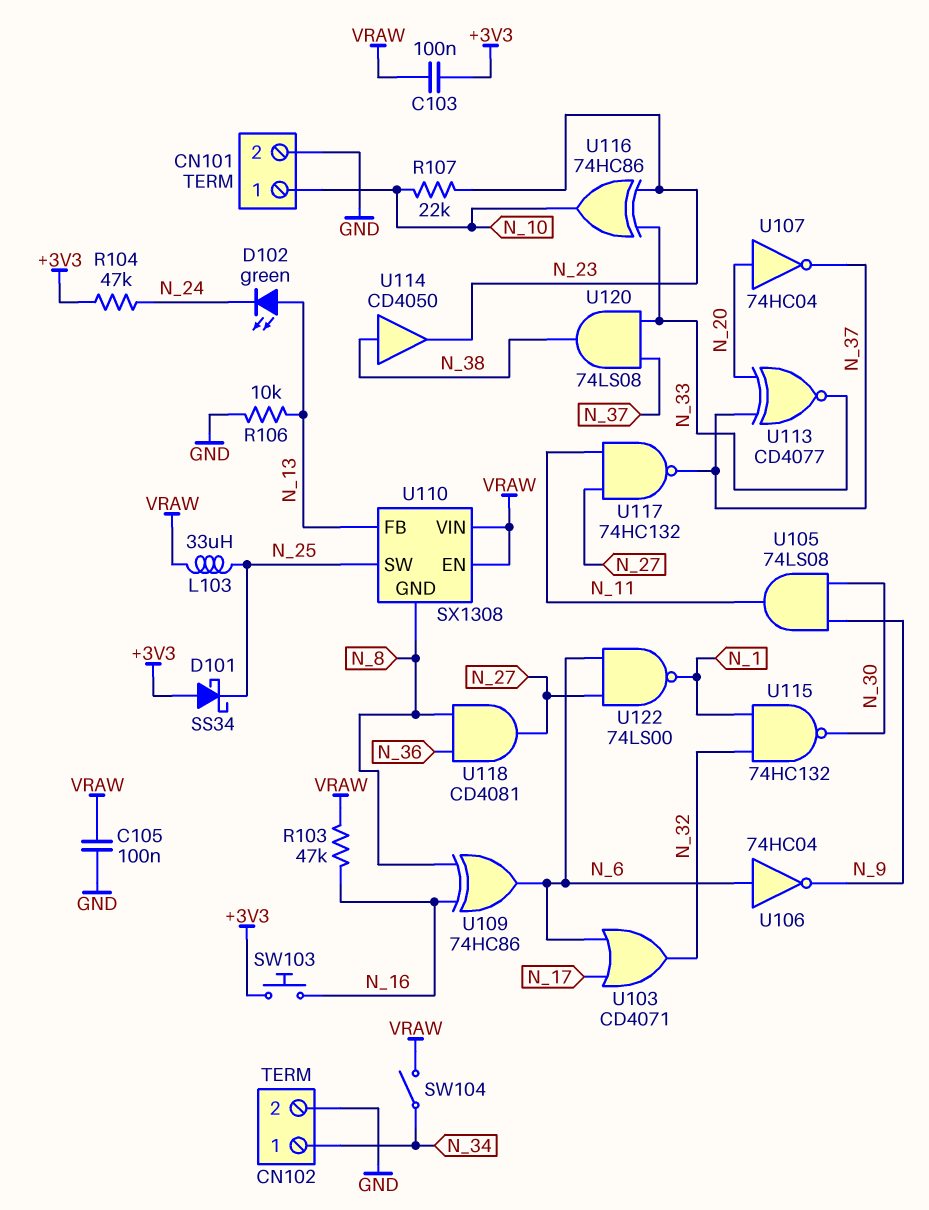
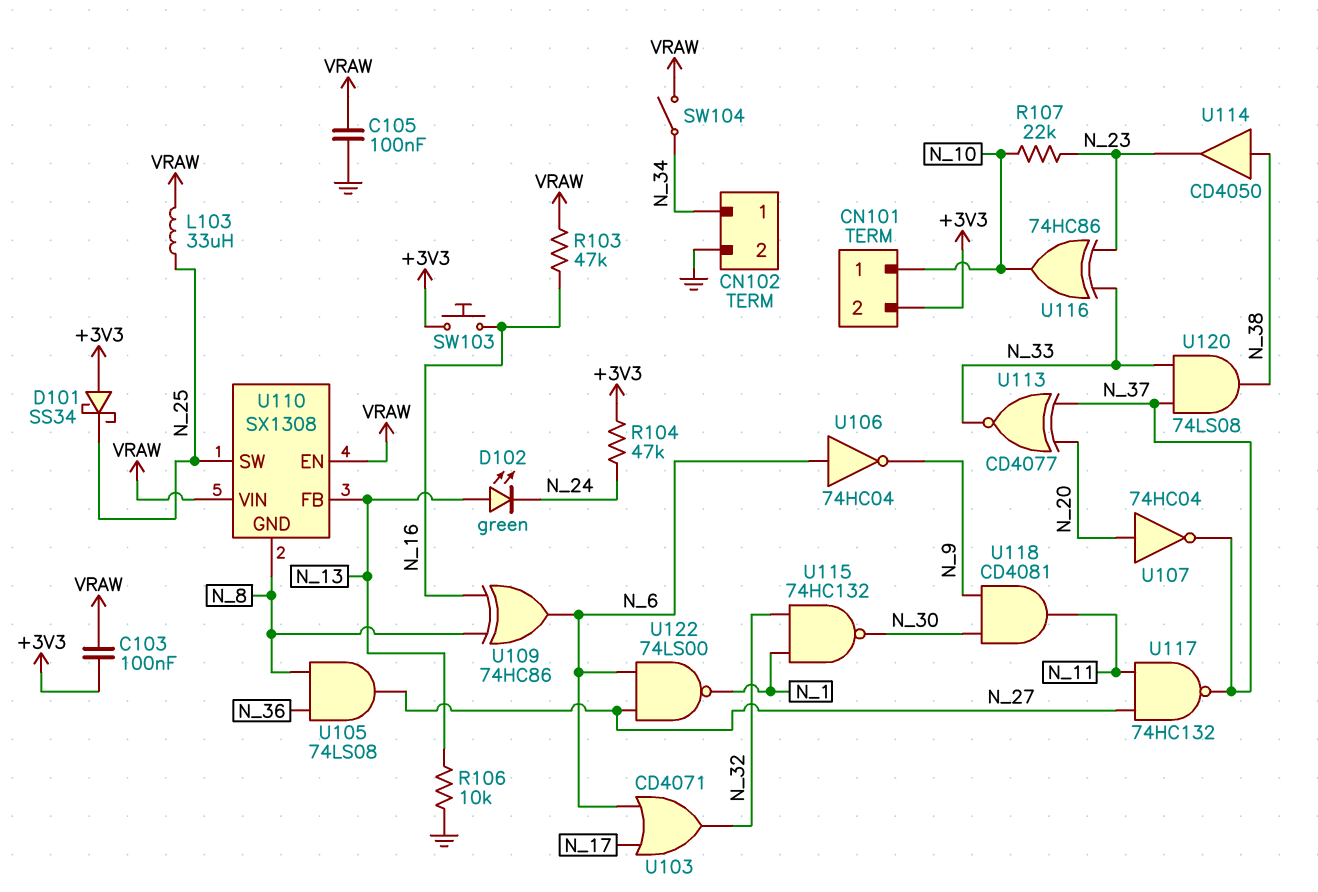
CN101 pin 2: GND -> +3V3
U105: AND 74LS08 (in N_9, in N_30, out N_11) -> AND 74LS08 (in N_8, in N_36, out N_27)
U118: AND CD4081 (in N_8, in N_36, out N_27) -> AND CD4081 (in N_9, in N_30, out N_11)

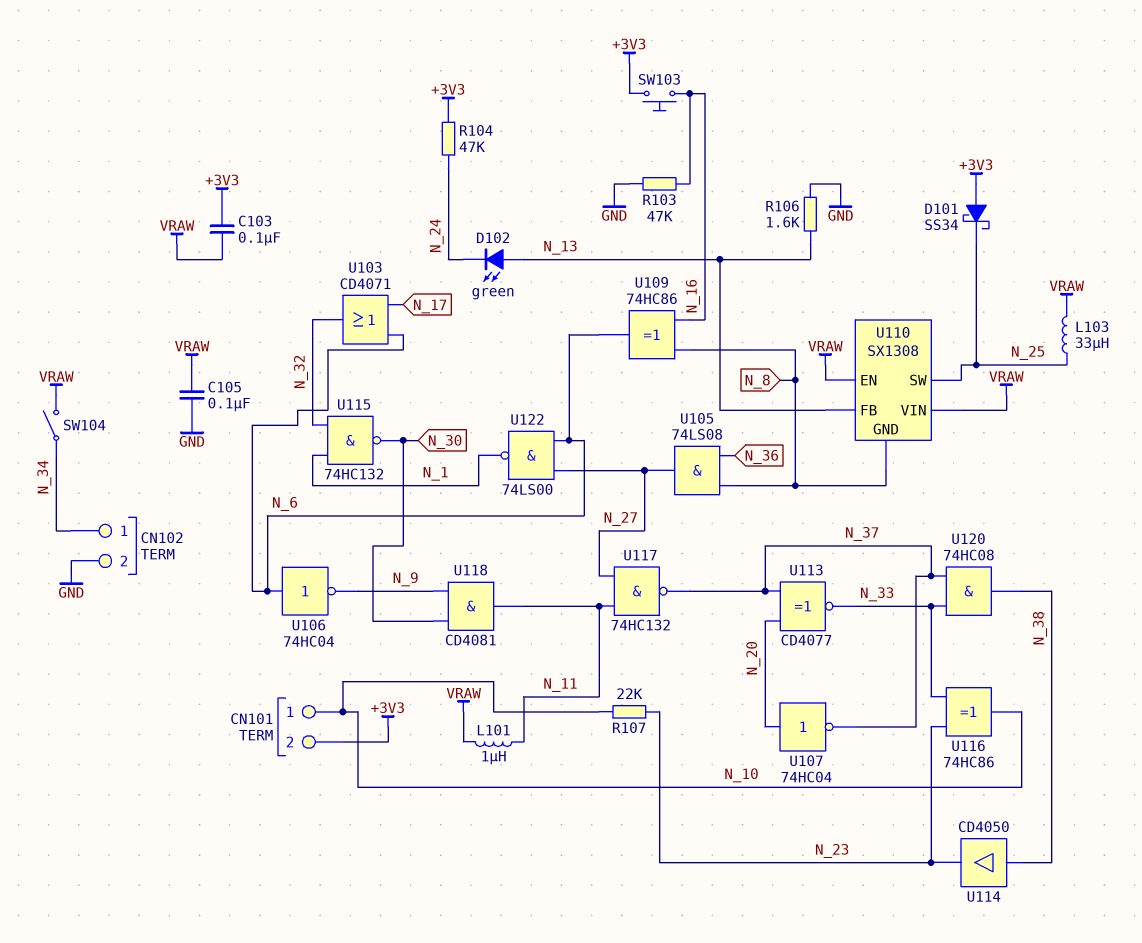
L101: none -> 1uH (N_11, VRAW)
R103: 47k (N_16, VRAW) -> 47k (GND, N_16)
R106: 10k (GND, N_13) -> 1.6k (GND, N_13)
U120: AND 74LS08 (in N_33, in N_37, out N_38) -> AND 74HC08 (in N_33, in N_37, out N_38)

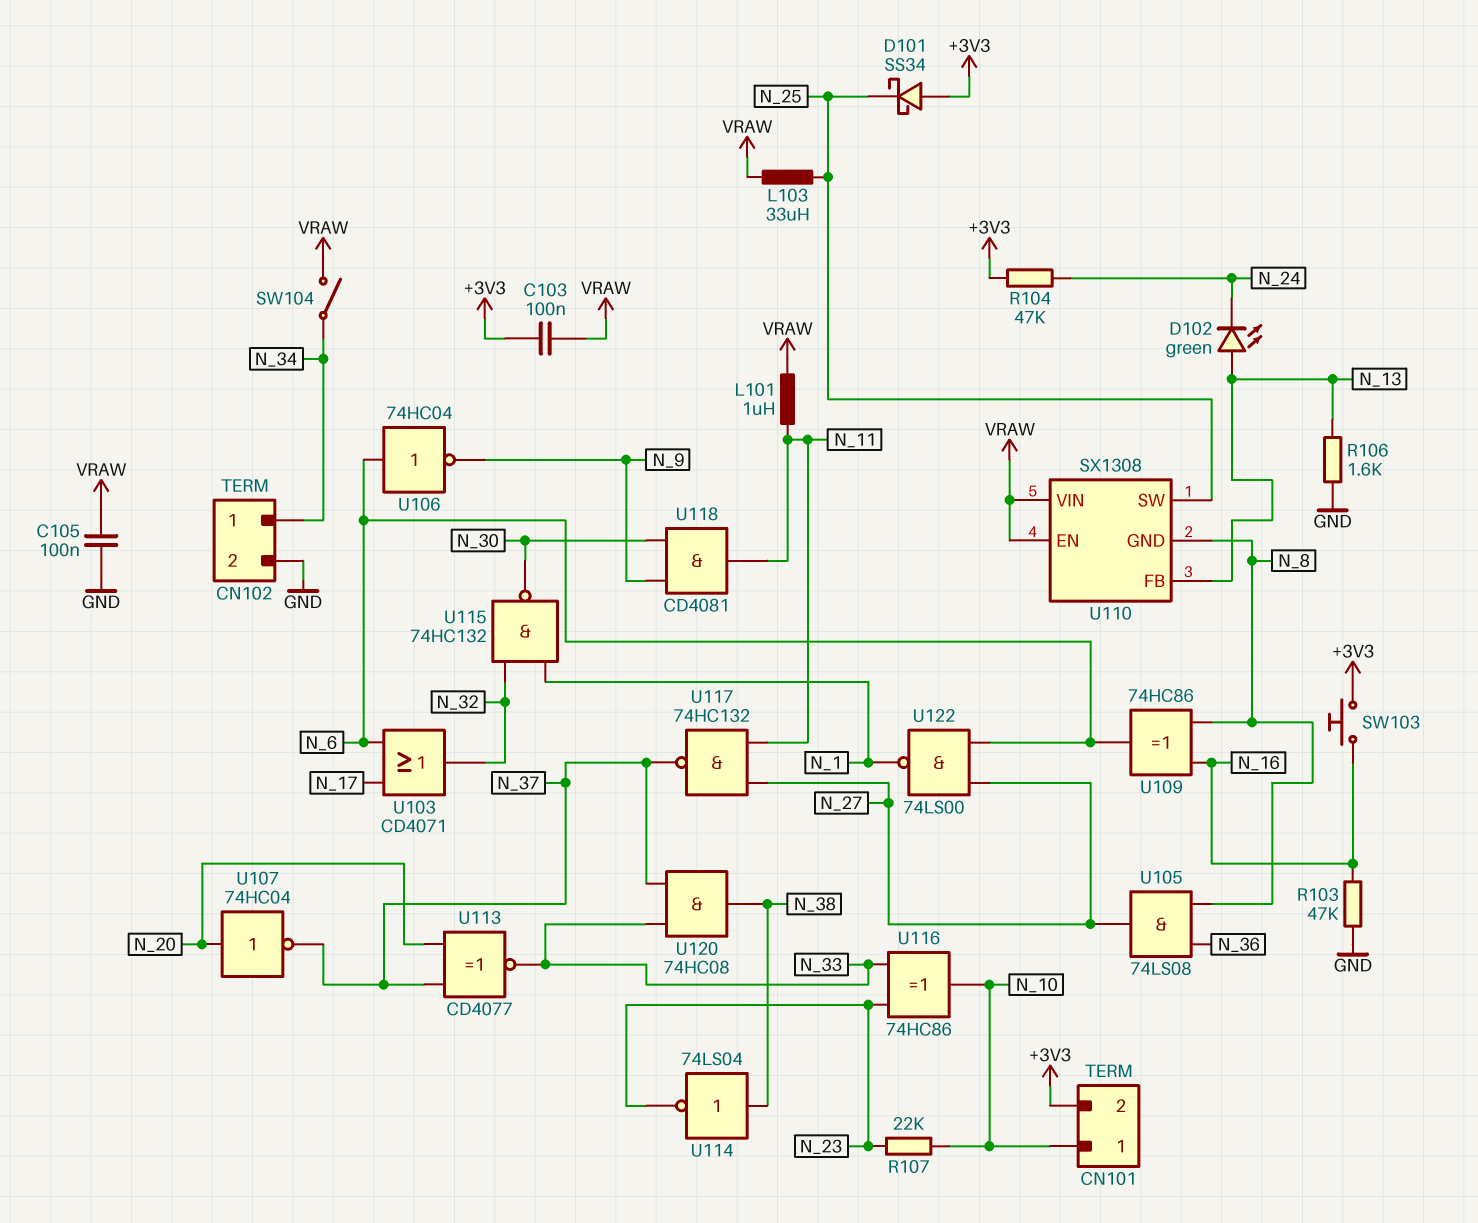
U114: buffer CD4050 (in N_38, out N_23) -> NOT 74LS04 (in N_38, out N_23)

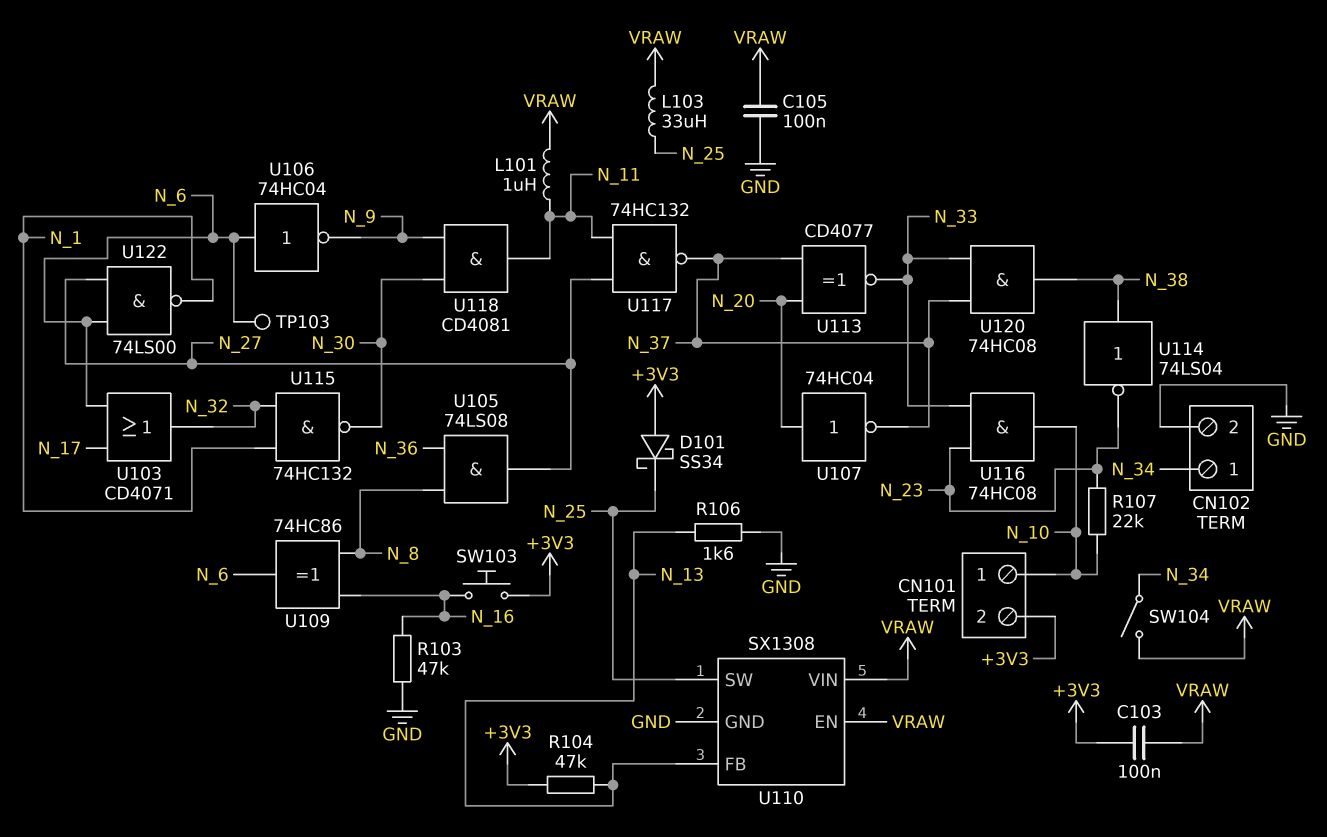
D102: LED green (A N_13, K N_24) -> none
R104: 47k (+3V3, N_24) -> 47k (+3V3, N_13)
TP103: none -> test point (N_6)
U110 pin GND: N_8 -> GND
U116: XOR 74HC86 (in N_23, in N_33, out N_10) -> AND 74HC08 (in N_23, in N_33, out N_10)

